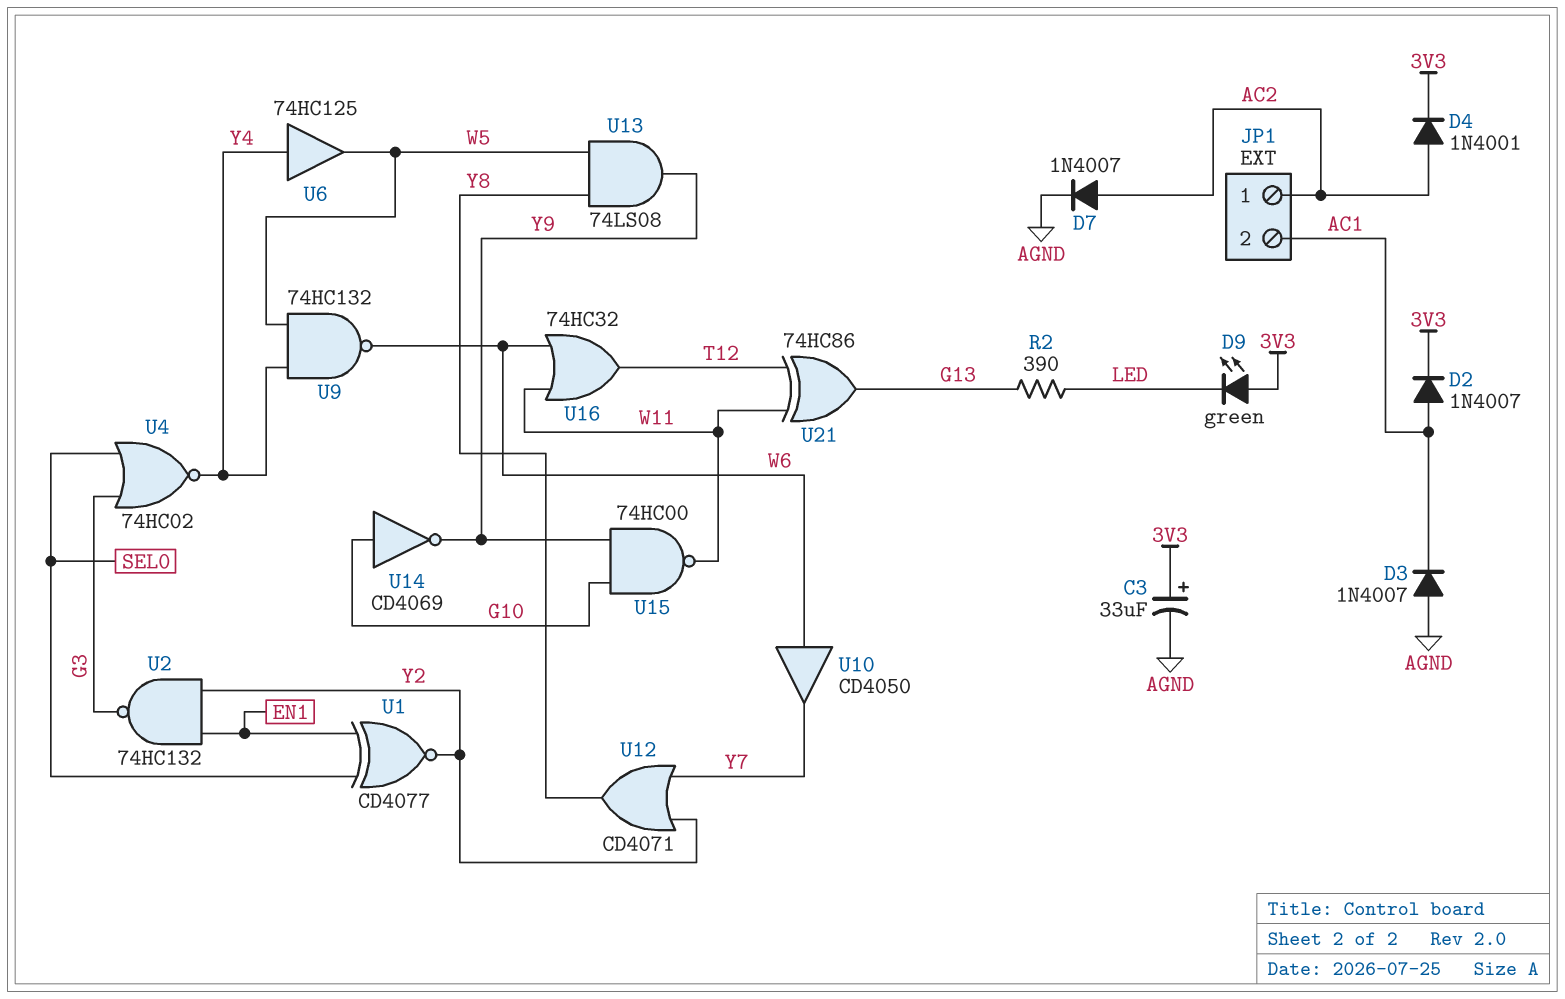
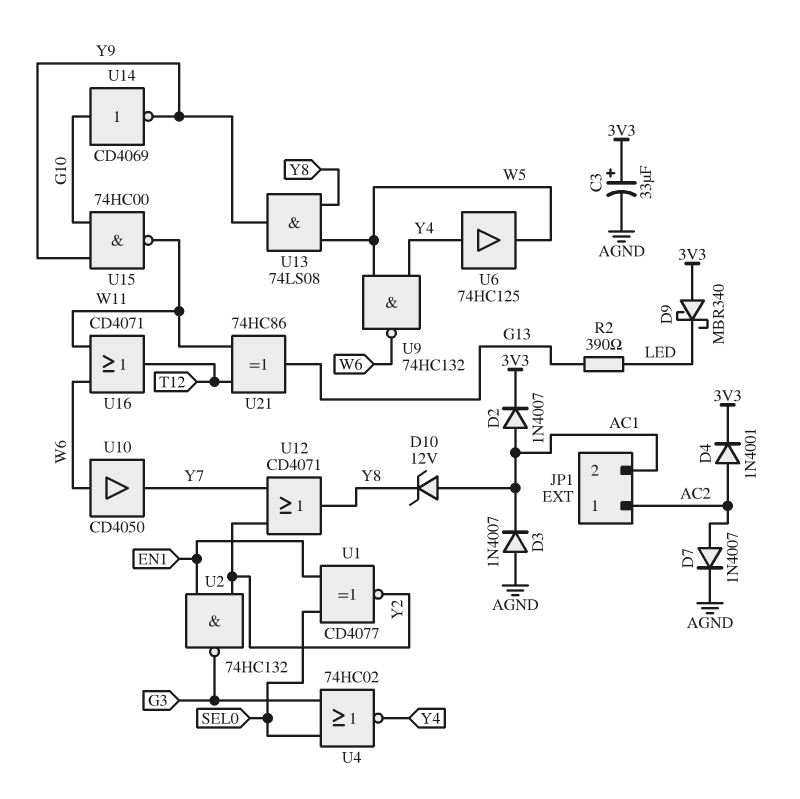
D9: LED green (A 3V3, K LED) -> schottky MBR340 (A 3V3, K LED)
D10: none -> zener 12V (A AC1, K Y8)
U16: OR 74HC32 (in W6, in W11, out T12) -> OR CD4071 (in W6, in W11, out T12)

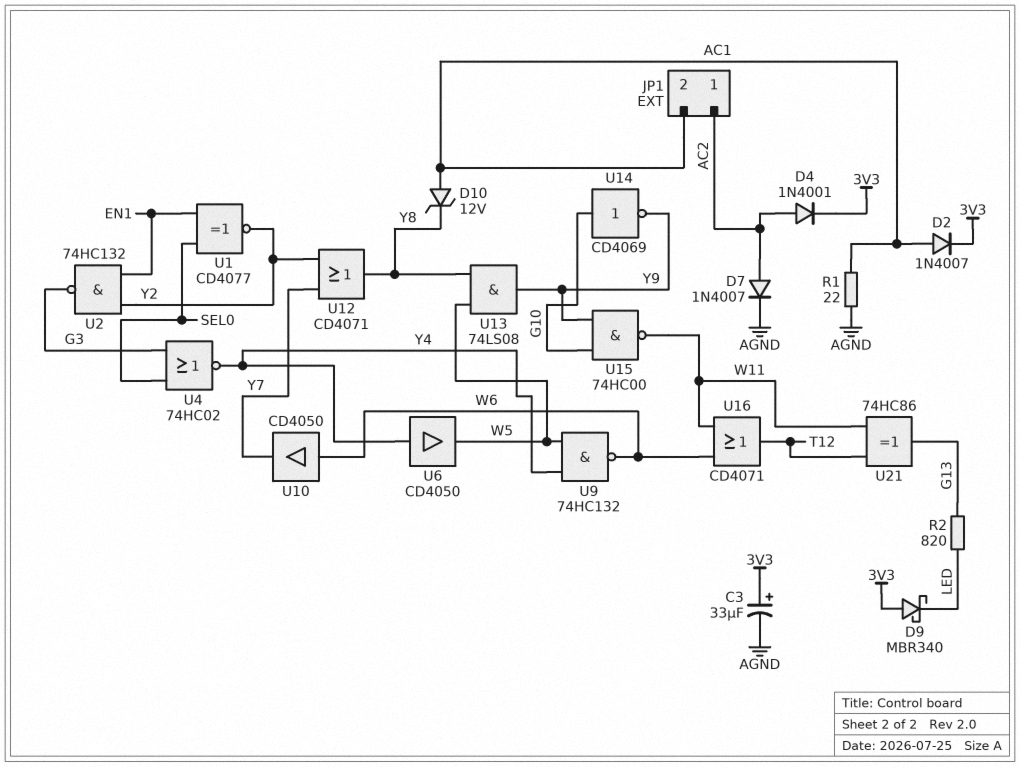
D3: diode 1N4007 (A AGND, K AC1) -> none
R1: none -> 22 (AC1, AGND)
R2: 390 (G13, LED) -> 820 (G13, LED)
U6: buffer 74HC125 (in Y4, out W5) -> buffer CD4050 (in Y4, out W5)

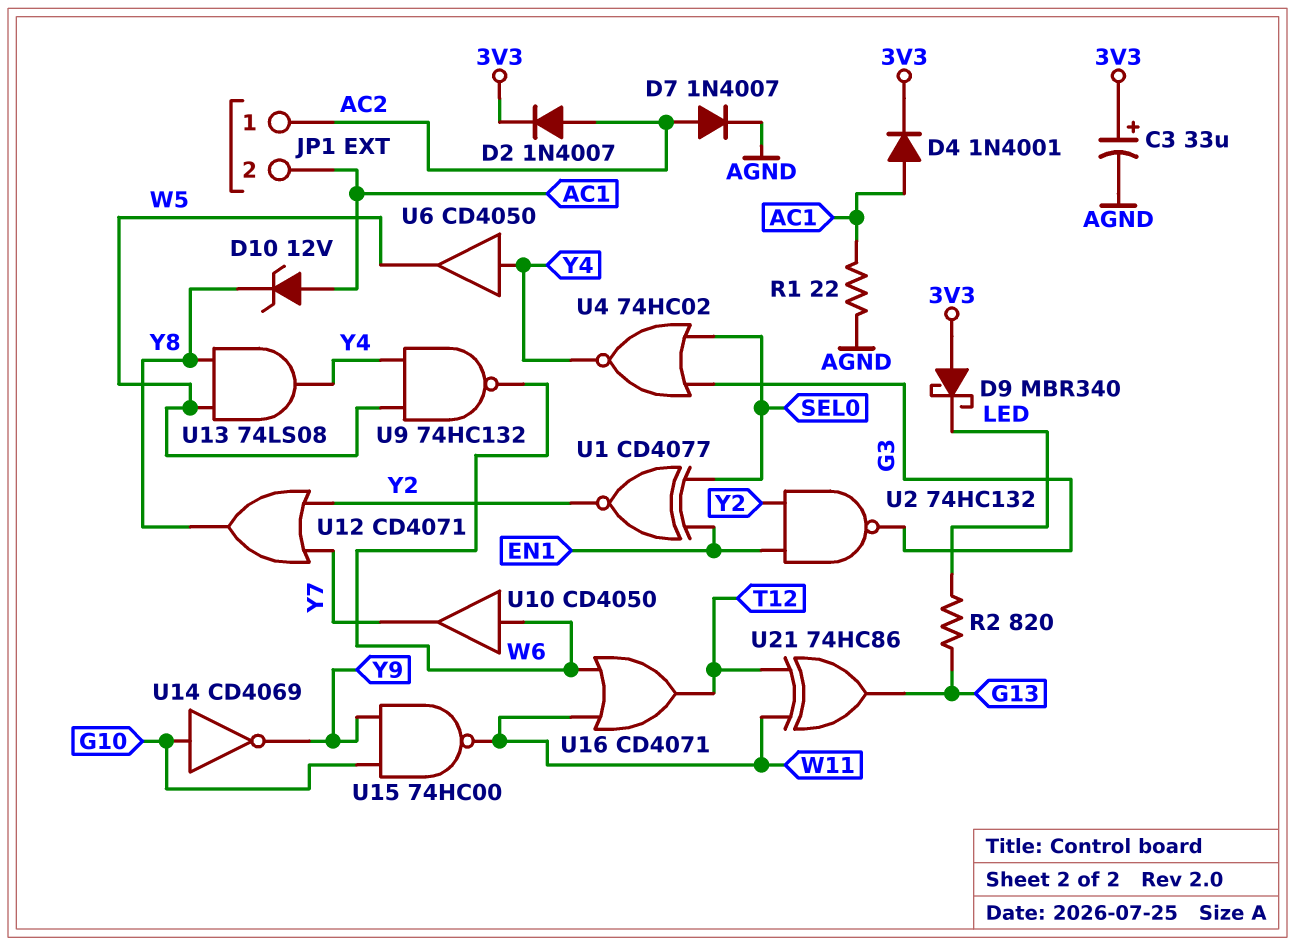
D2: diode 1N4007 (A AC1, K 3V3) -> diode 1N4007 (A AC2, K 3V3)
D4: diode 1N4001 (A AC2, K 3V3) -> diode 1N4001 (A AC1, K 3V3)
U13: AND 74LS08 (in W5, in Y8, out Y9) -> AND 74LS08 (in W5, in Y8, out Y4)

